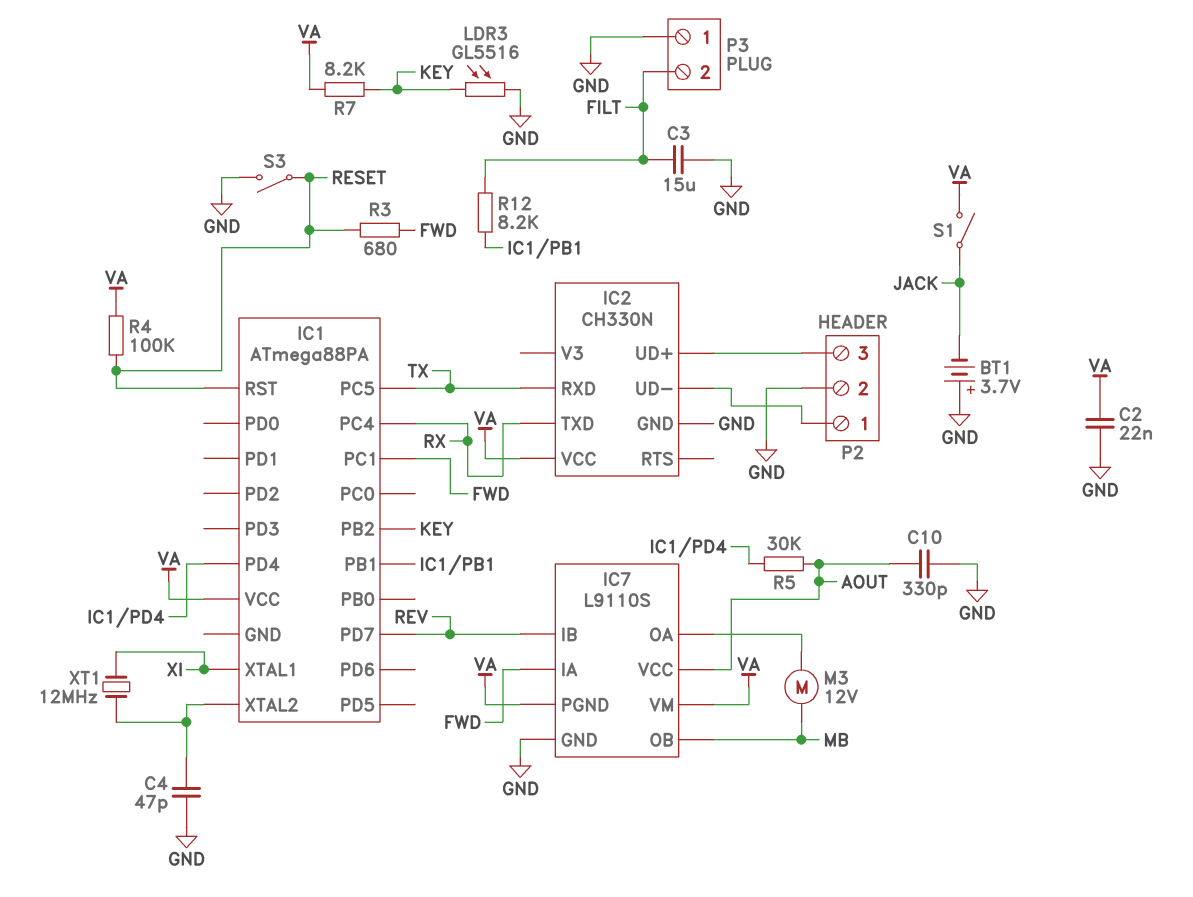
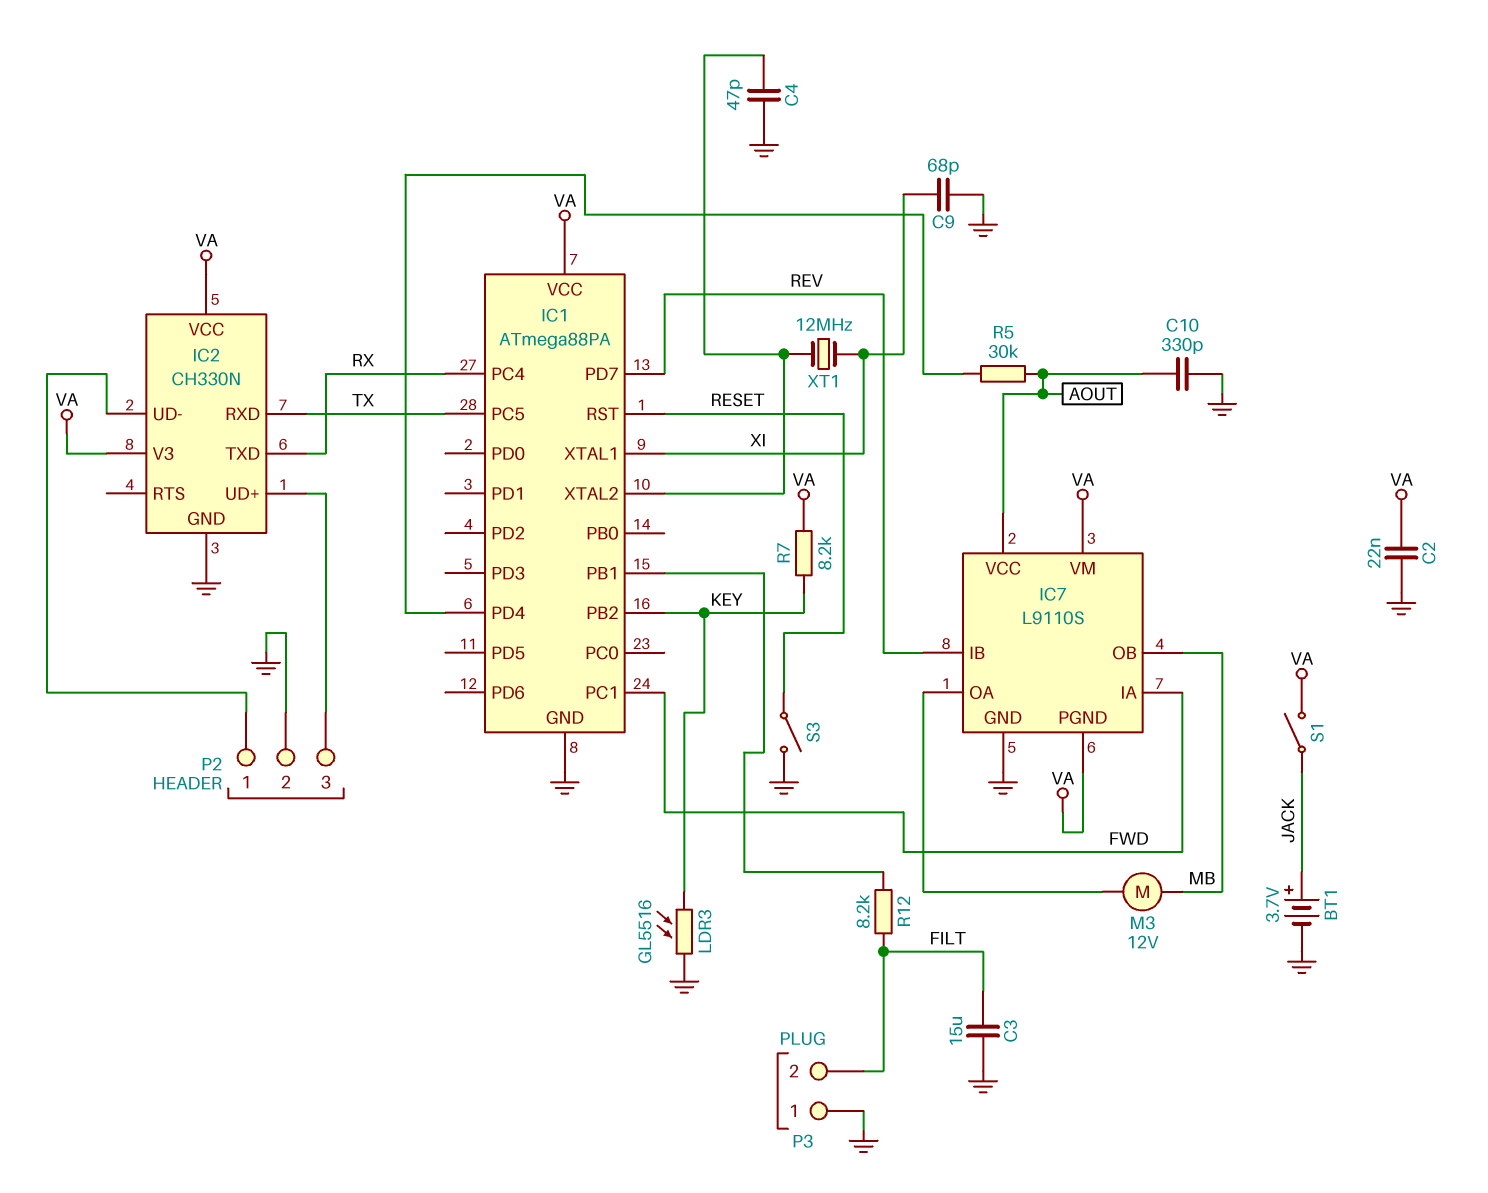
BT1: 3.7V (plus GND, minus JACK) -> 3.7V (plus JACK, minus GND)
C9: none -> 68pF (GND, XI)
IC1 pin GND: none -> GND
IC2 pin V3: none -> VA
R3: 680 (FWD, RESET) -> none
R4: 100k (RESET, VA) -> none

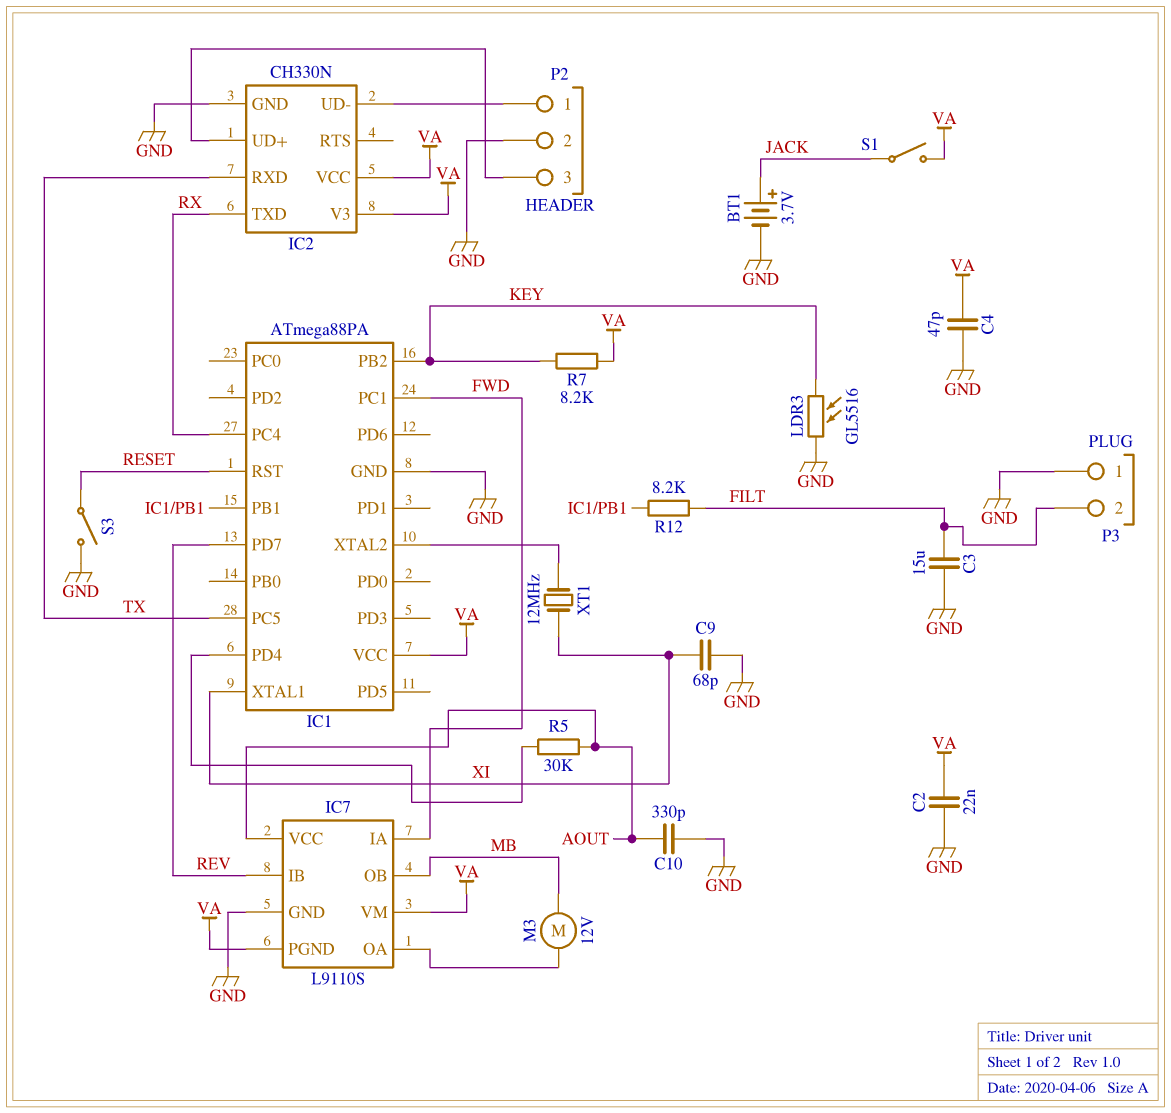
C4: 47pF (GND, IC1/XTAL2) -> 47pF (GND, VA)

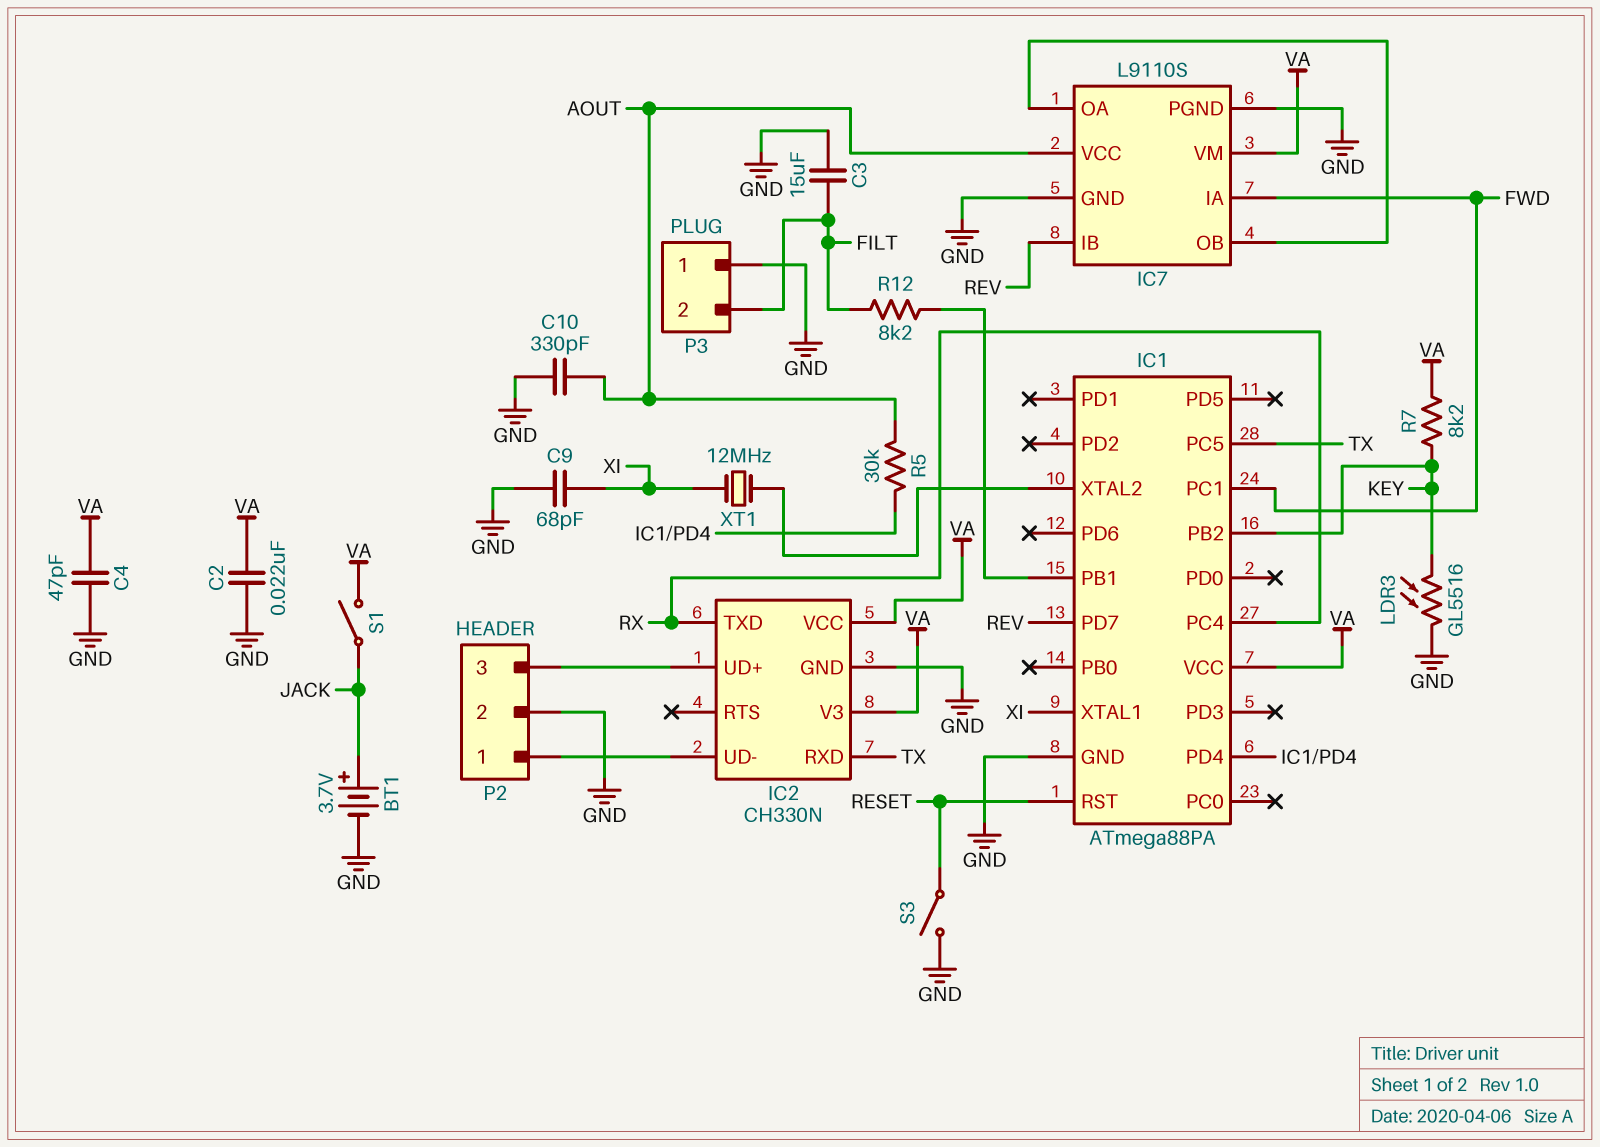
IC7 pin OB: MB -> IC7/OA
IC7 pin PGND: VA -> GND
M3: motor 12V (IC7/OA, MB) -> none

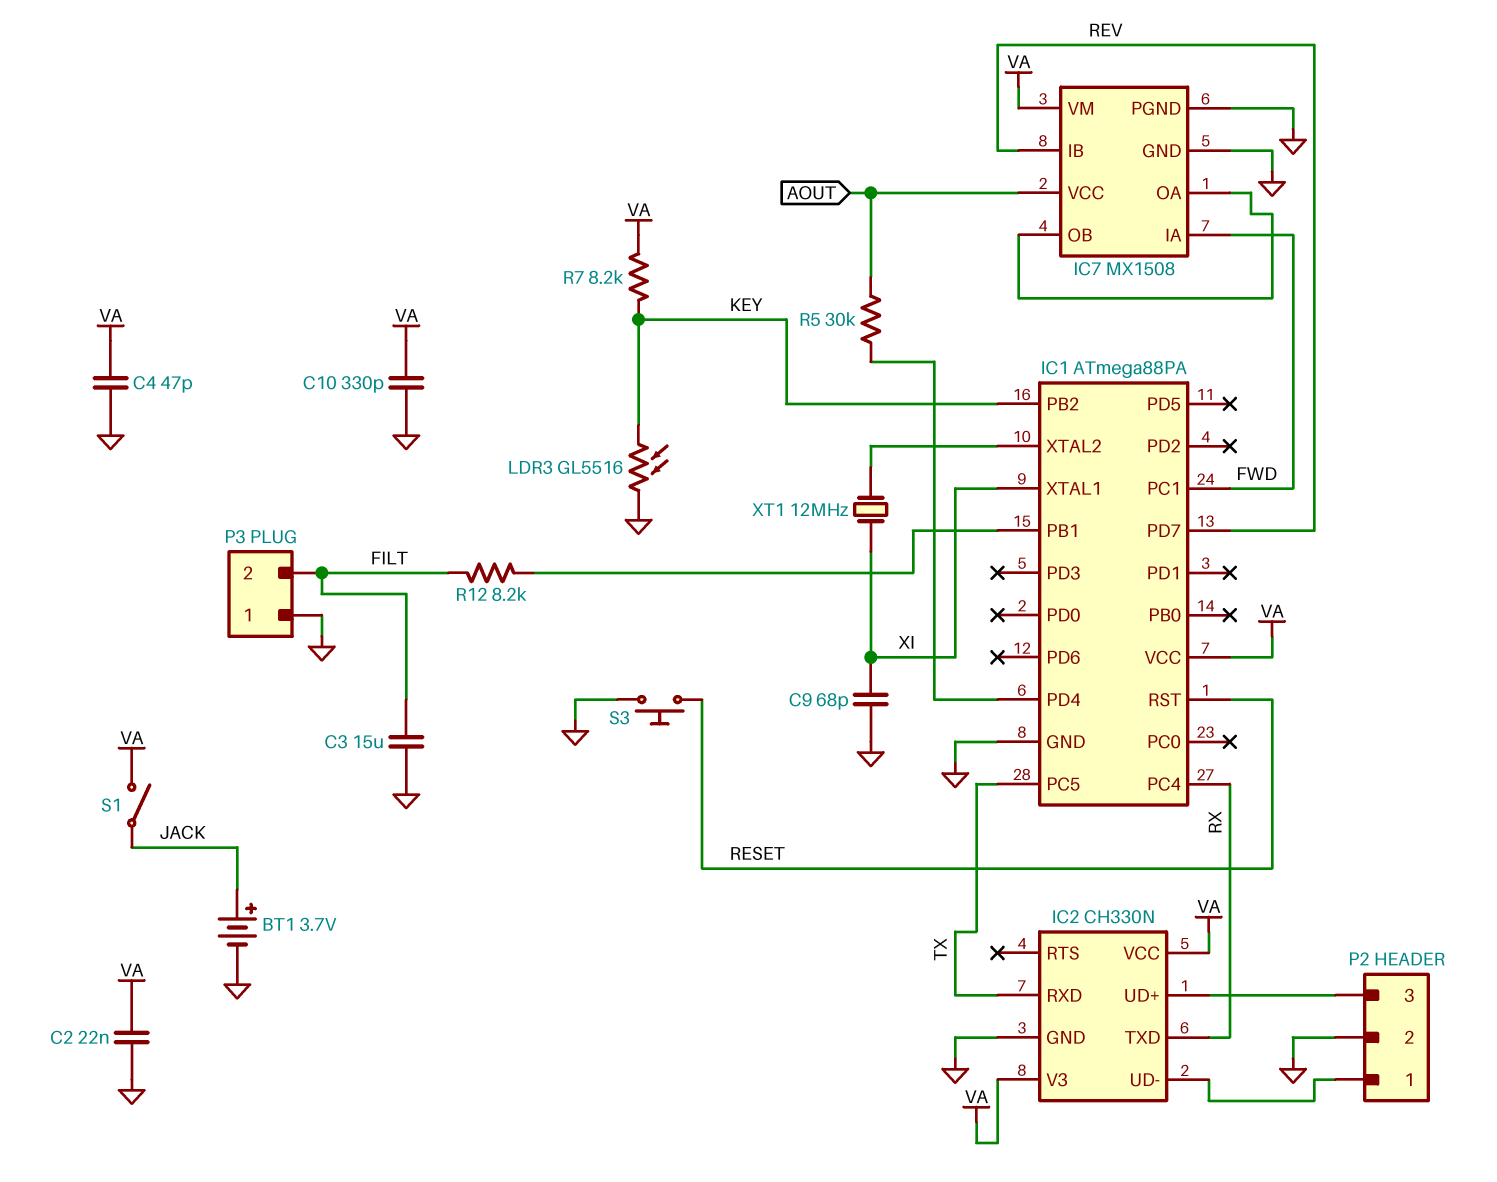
C10: 330pF (AOUT, GND) -> 330pF (GND, VA)
IC7: L9110S -> MX1508
S3: switch (GND, RESET) -> button (GND, RESET)

